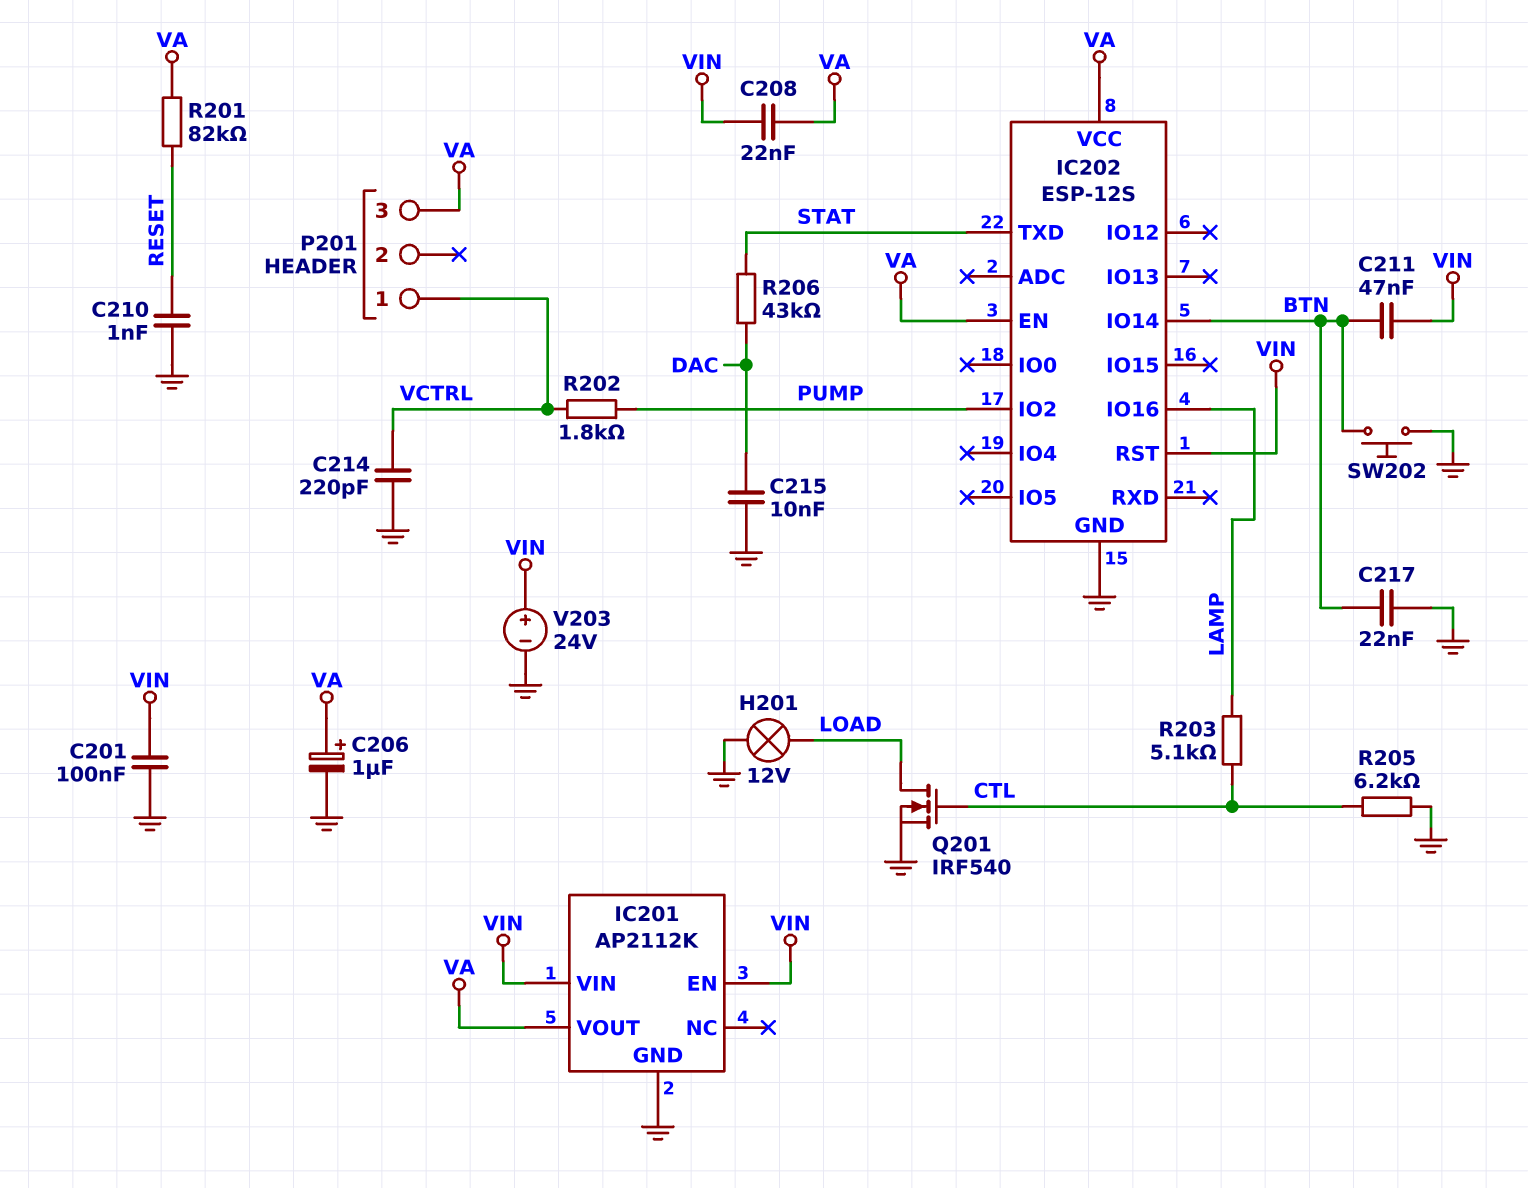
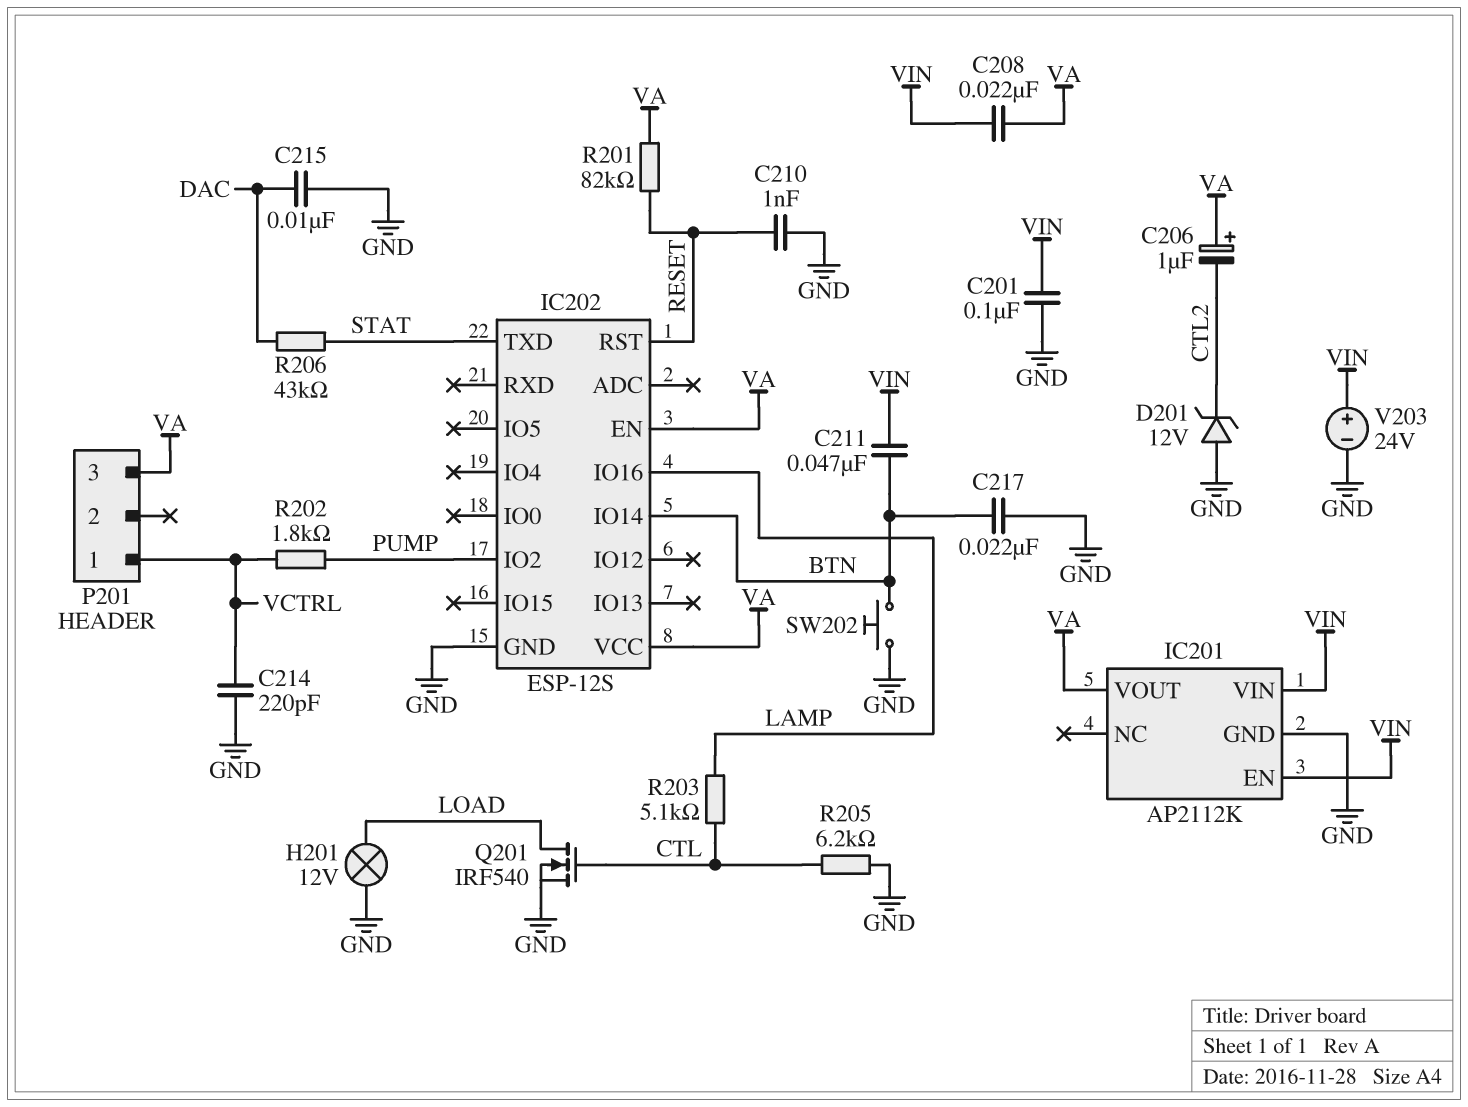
C206: 1uF (plus VA, minus GND) -> 1uF (plus VA, minus CTL2)
D201: none -> zener 12V (A GND, K CTL2)
IC202 pin RST: VIN -> RESET

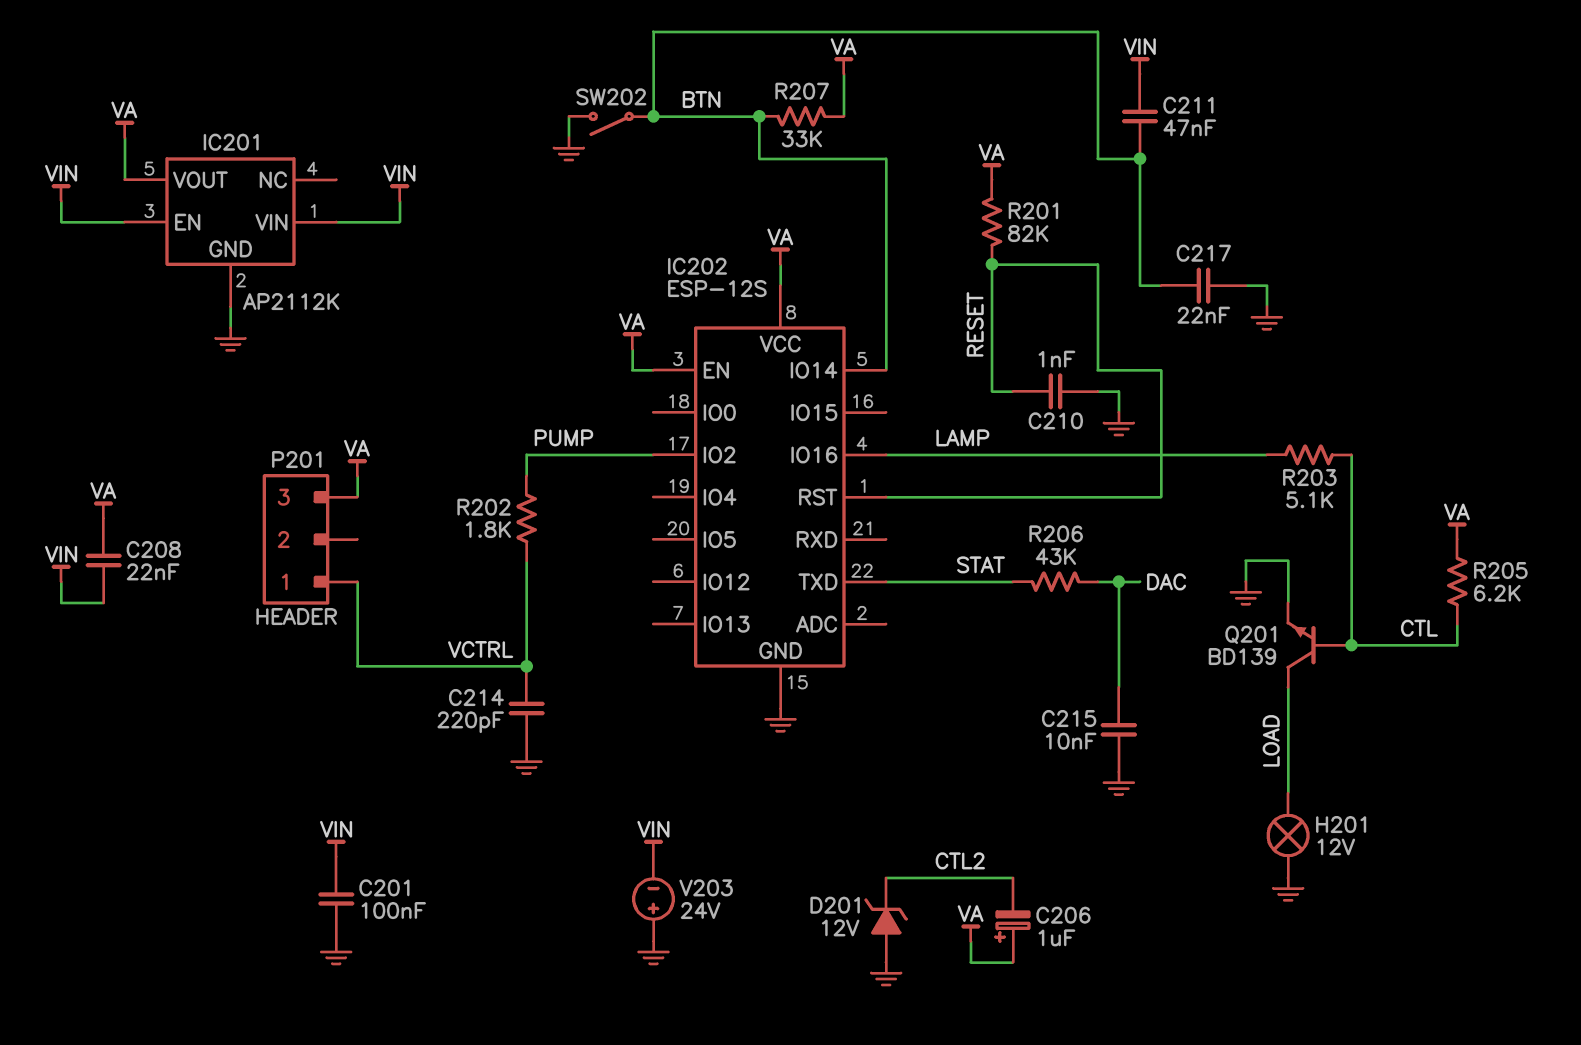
Q201: NMOS IRF540 (G CTL, D LOAD, S GND) -> NPN BD139 (B CTL, C LOAD, E GND)
R205: 6.2k (CTL, GND) -> 6.2k (CTL, VA)
R207: none -> 33k (BTN, VA)
SW202: button (BTN, GND) -> switch (BTN, GND)
V203: 24V (plus VIN, minus GND) -> 24V (plus GND, minus VIN)

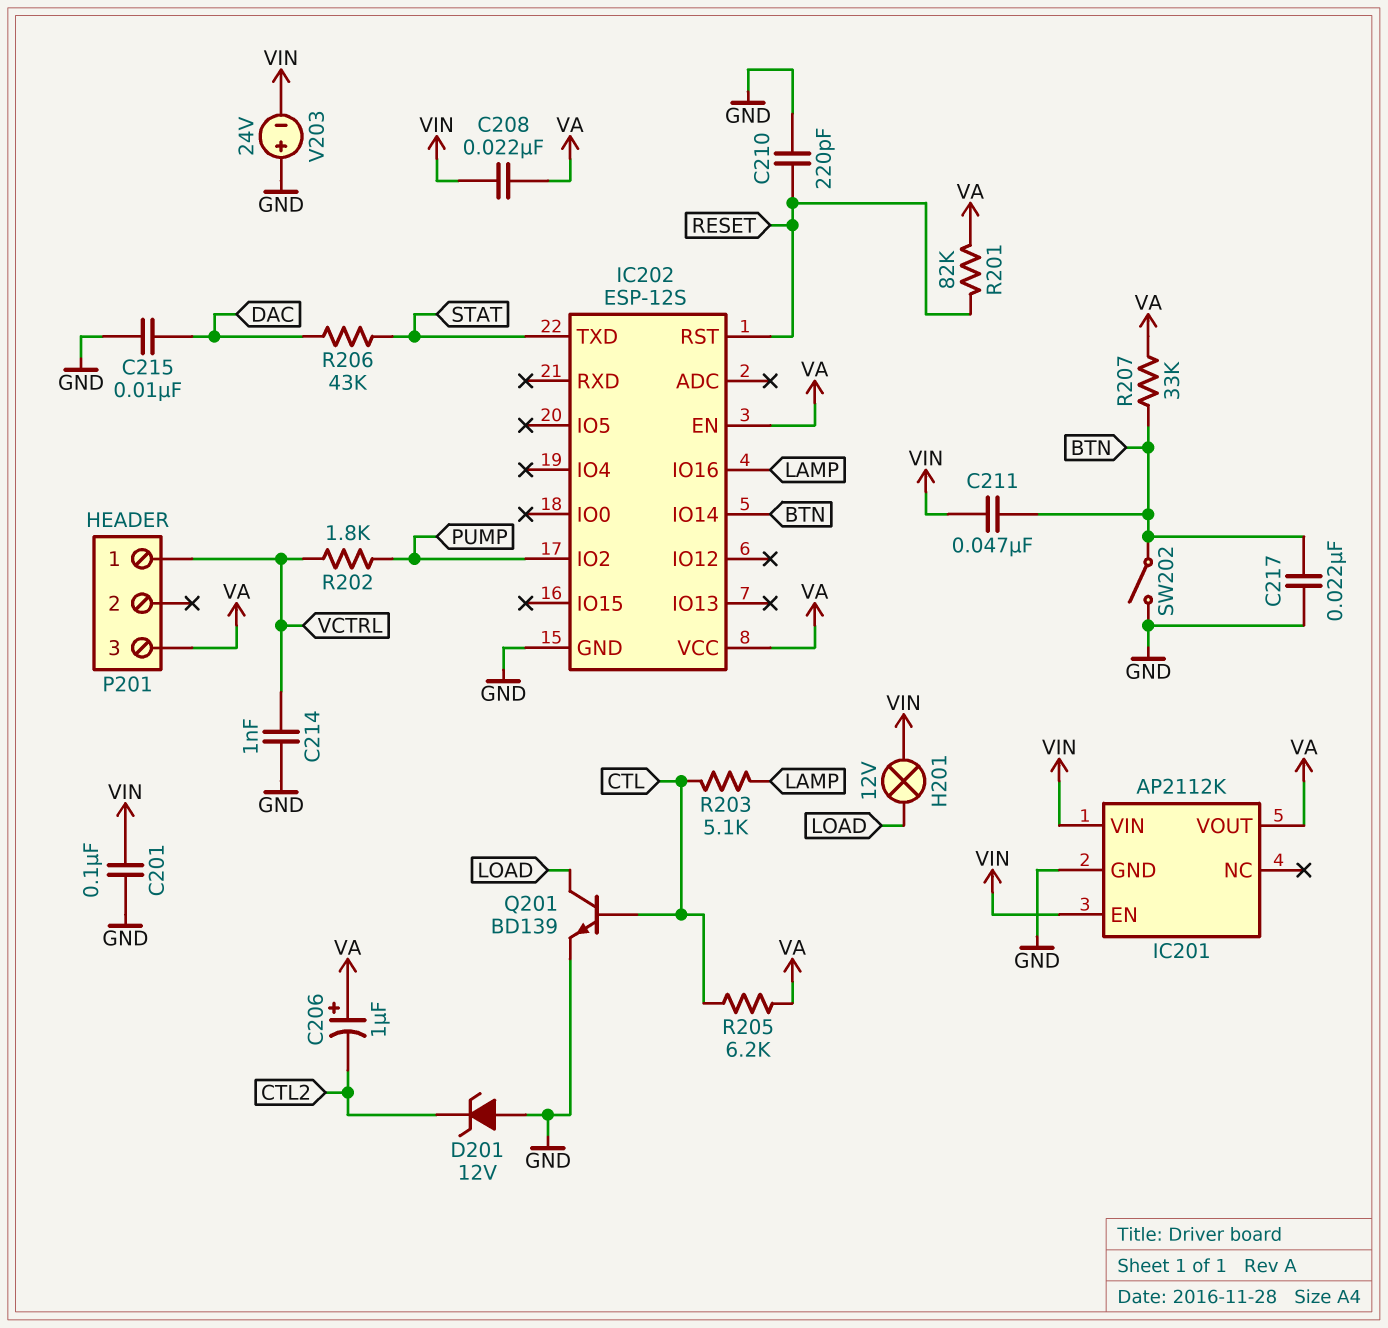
C210: 1nF (GND, RESET) -> 220pF (GND, RESET)
C214: 220pF (GND, VCTRL) -> 1nF (GND, VCTRL)
H201: lamp 12V (GND, LOAD) -> lamp 12V (LOAD, VIN)

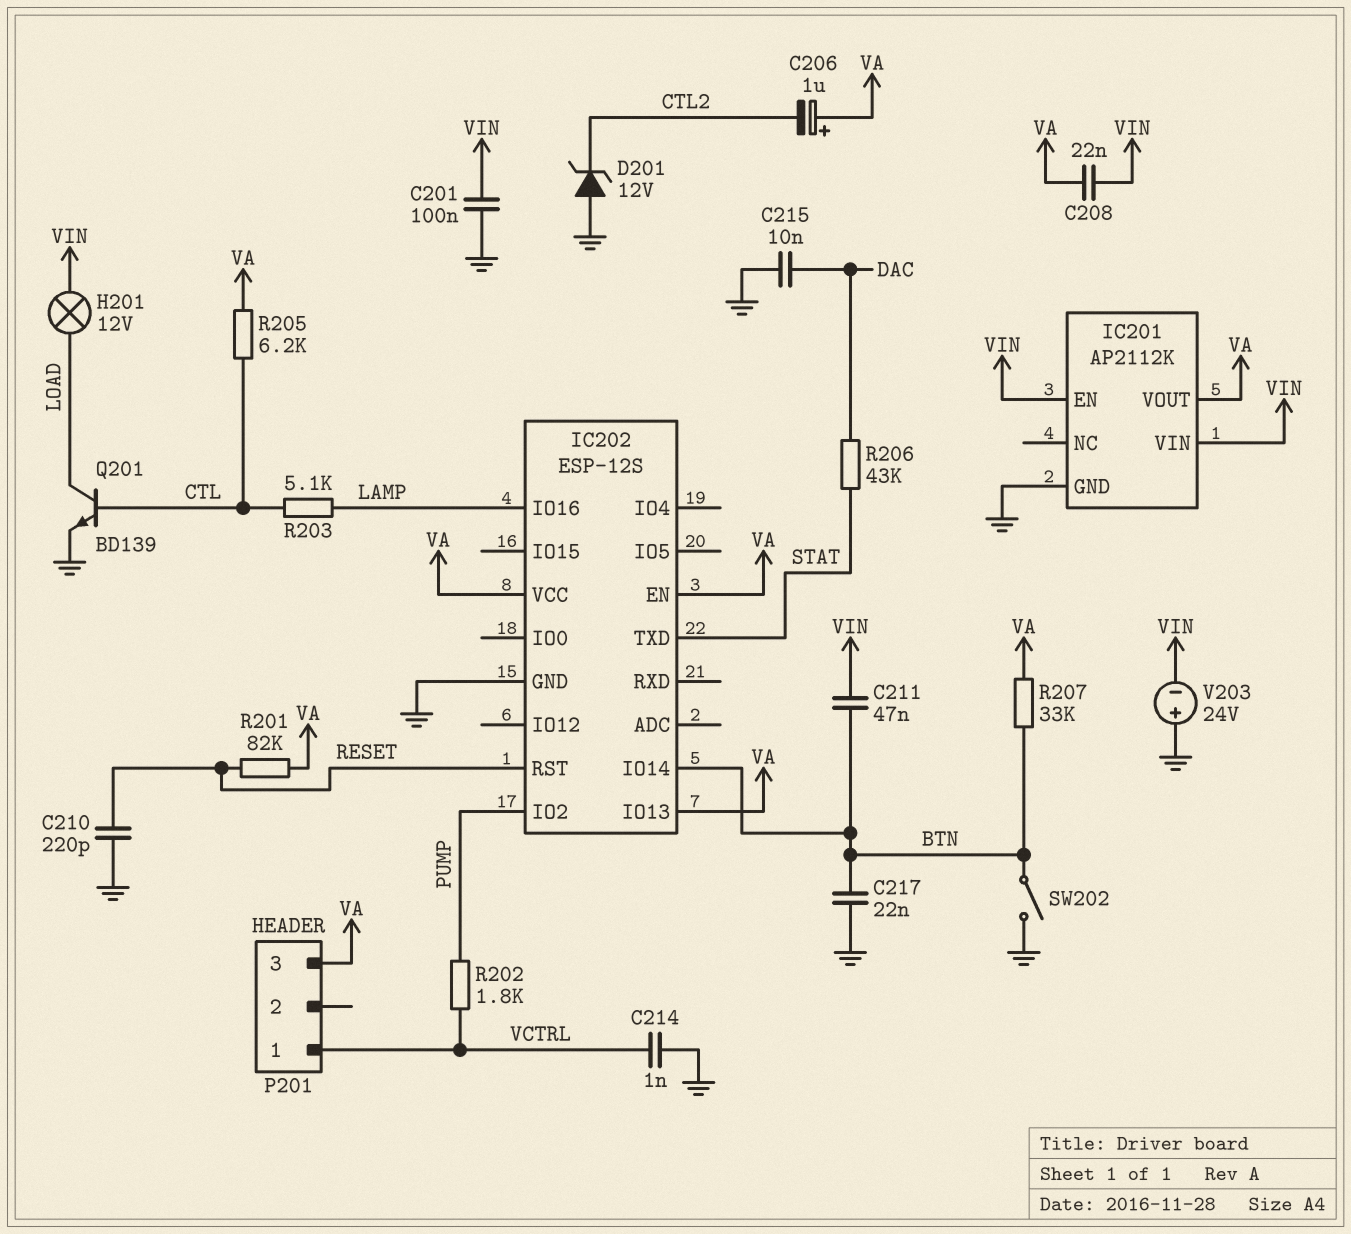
IC202 pin IO13: none -> VA

